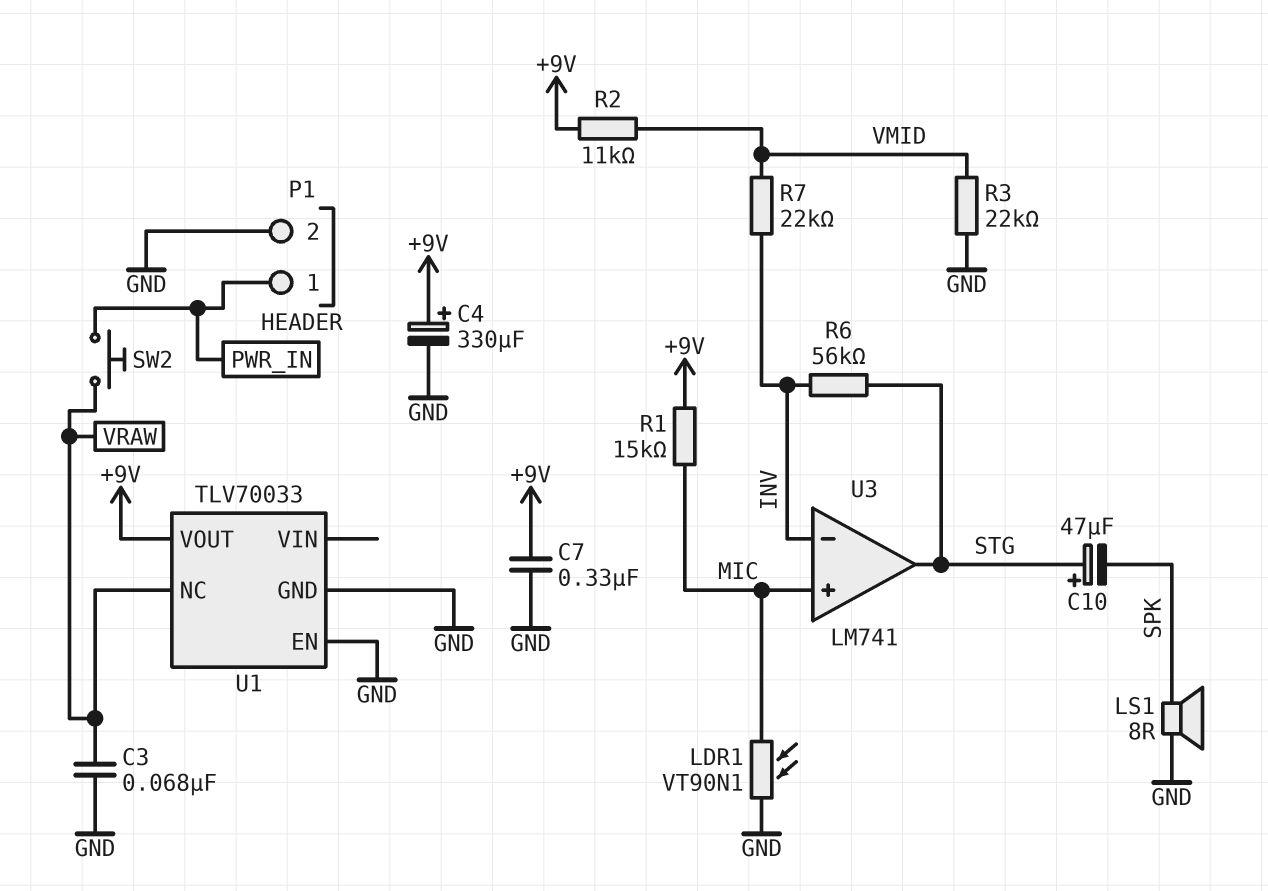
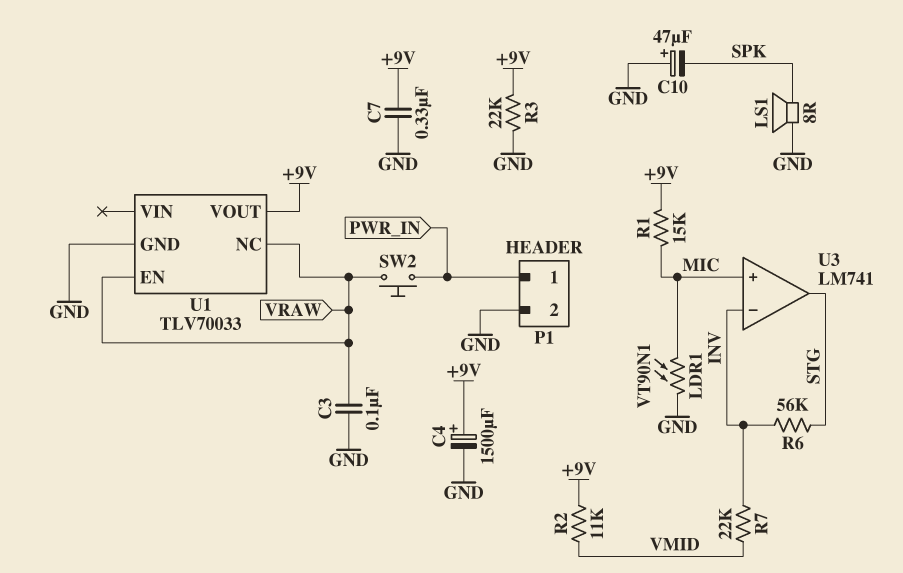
C3: 68nF (GND, VRAW) -> 100nF (GND, VRAW)
C4: 330uF (plus +9V, minus GND) -> 1500uF (plus +9V, minus GND)
C10: 47uF (plus STG, minus SPK) -> 47uF (plus GND, minus SPK)
R3: 22k (GND, VMID) -> 22k (+9V, GND)
U1 pin EN: GND -> VRAW

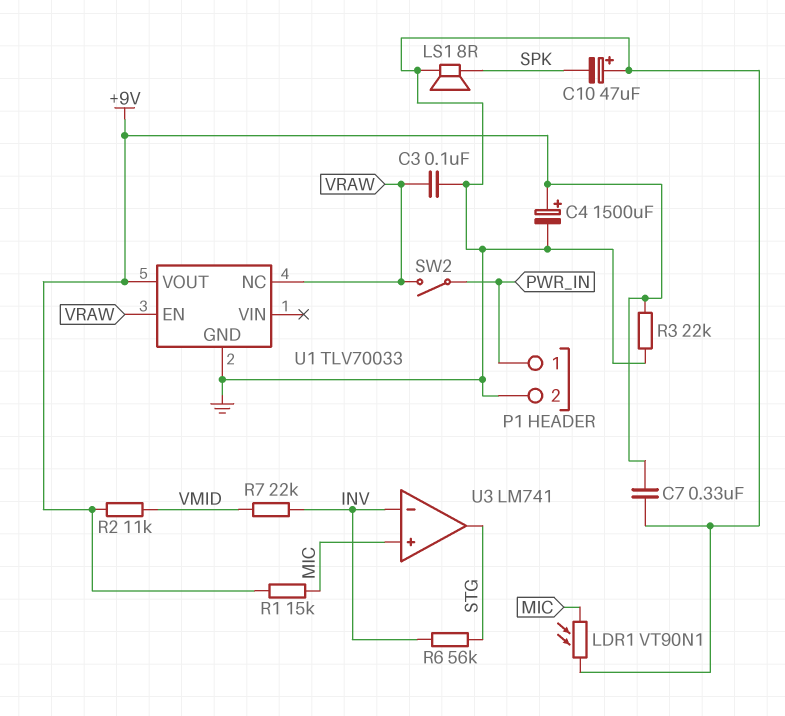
SW2: button (PWR_IN, VRAW) -> switch (PWR_IN, VRAW)

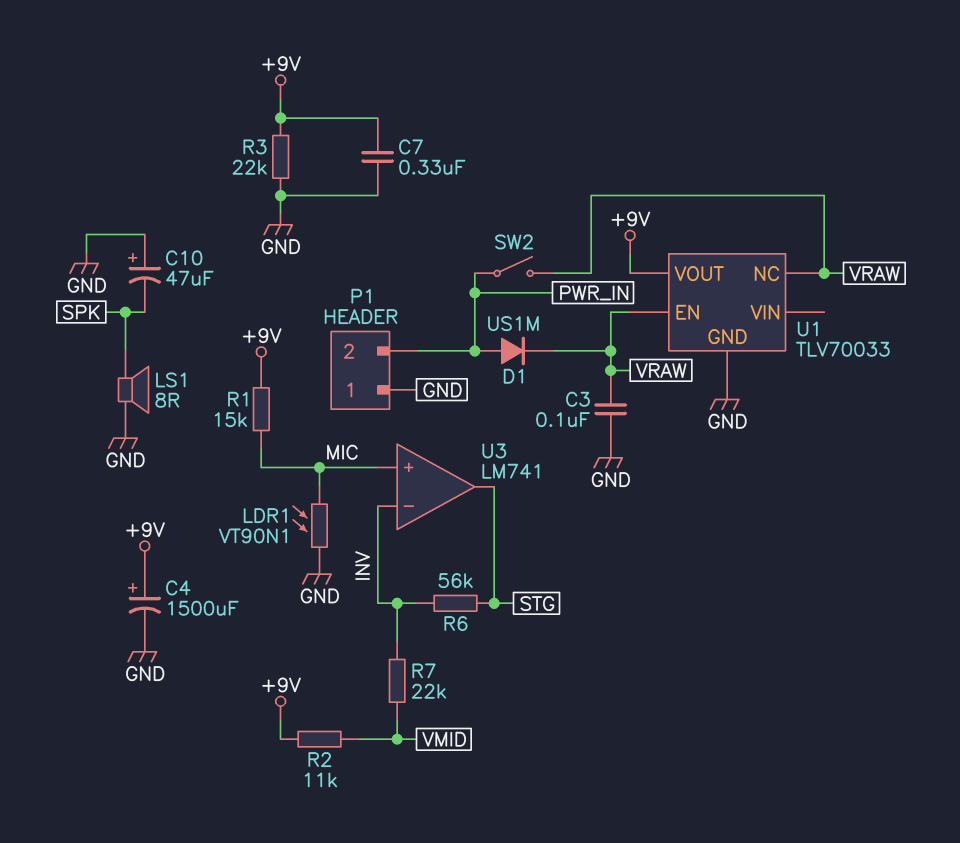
D1: none -> diode US1M (A PWR_IN, K VRAW)
P1 pin 1: PWR_IN -> GND
P1 pin 2: GND -> PWR_IN

